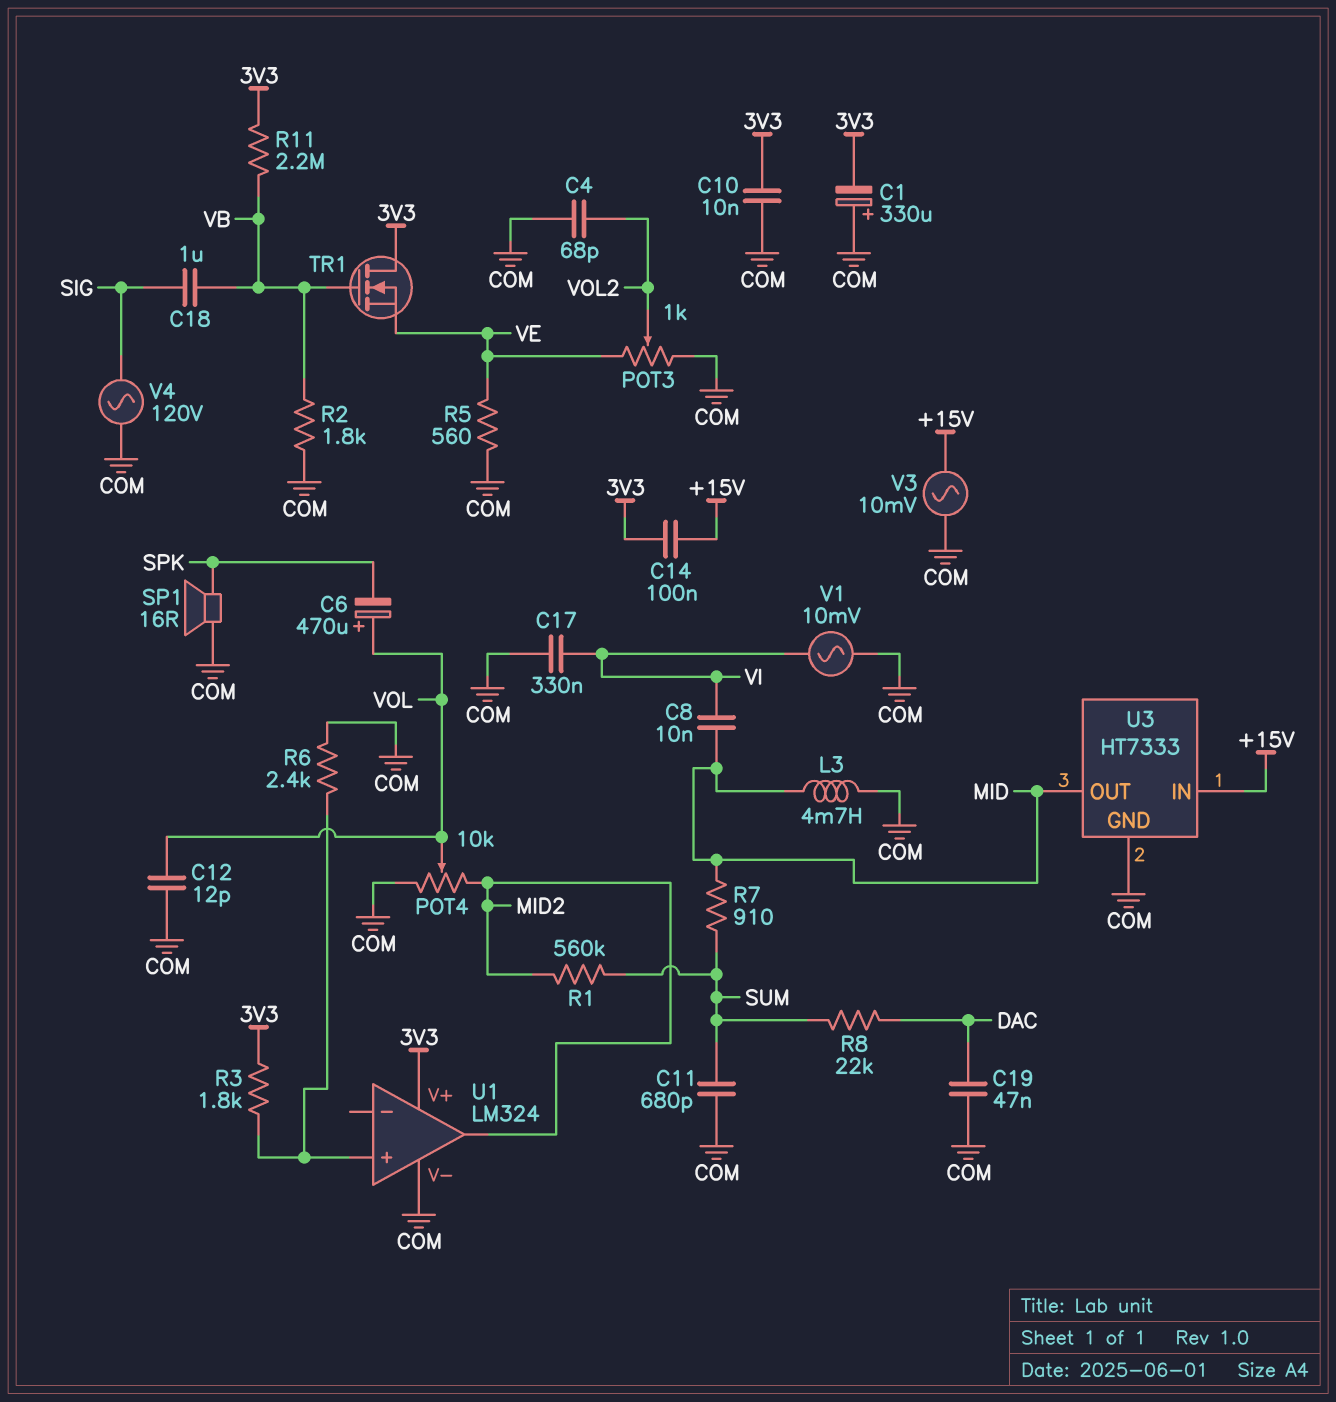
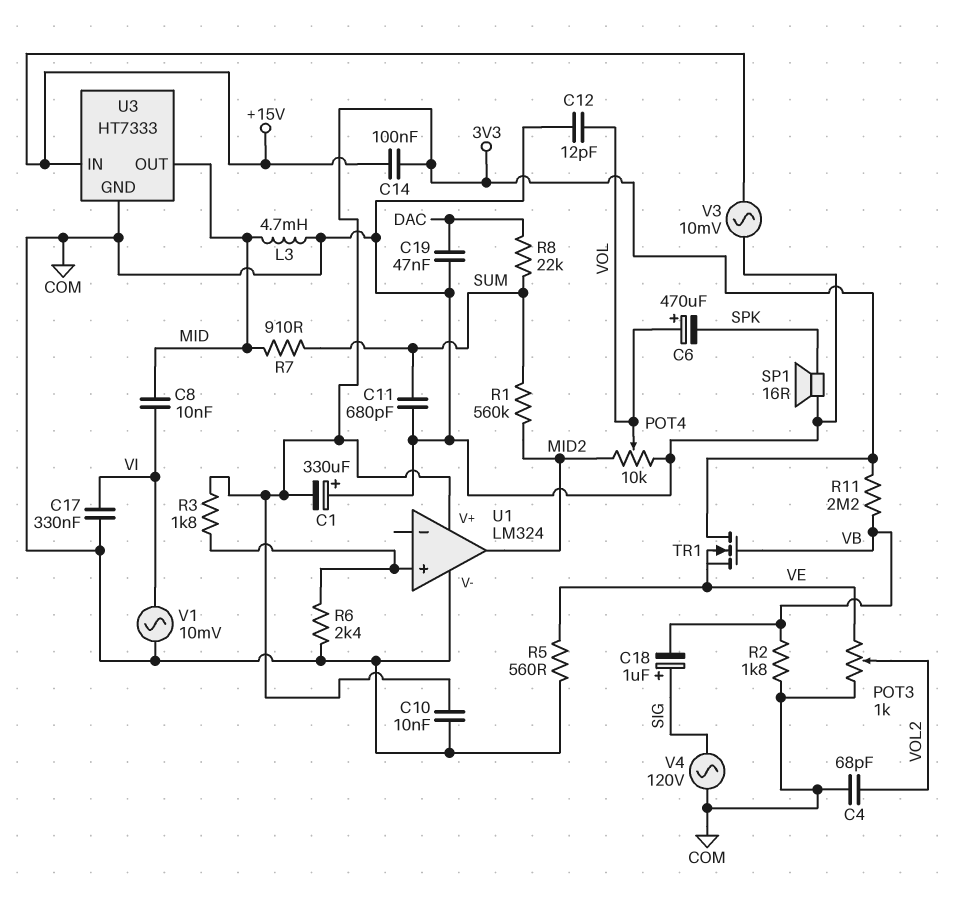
C18: 1uF (SIG, VB) -> 1uF (plus SIG, minus VB)

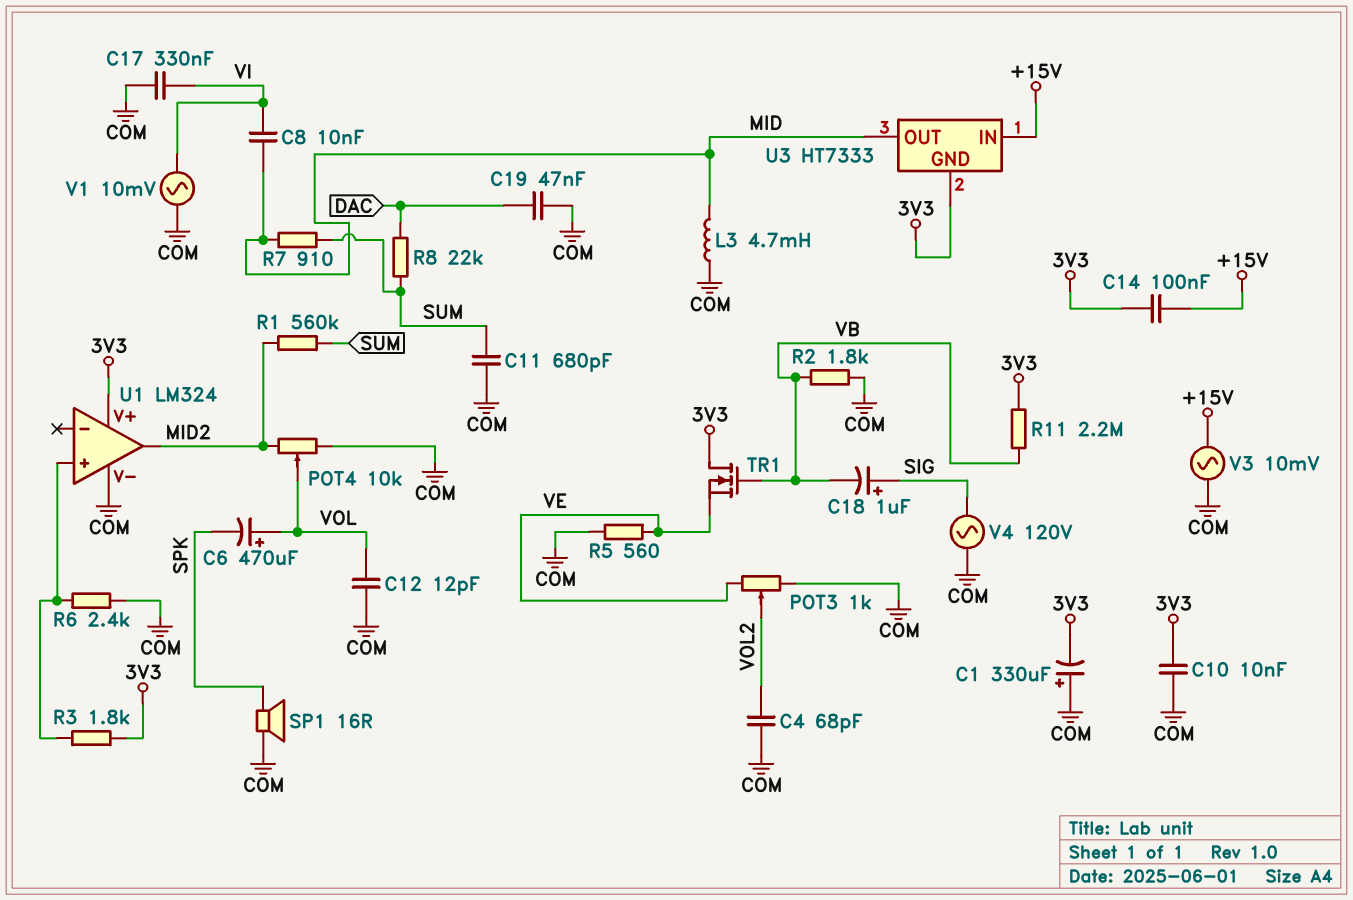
U3 pin GND: COM -> 3V3

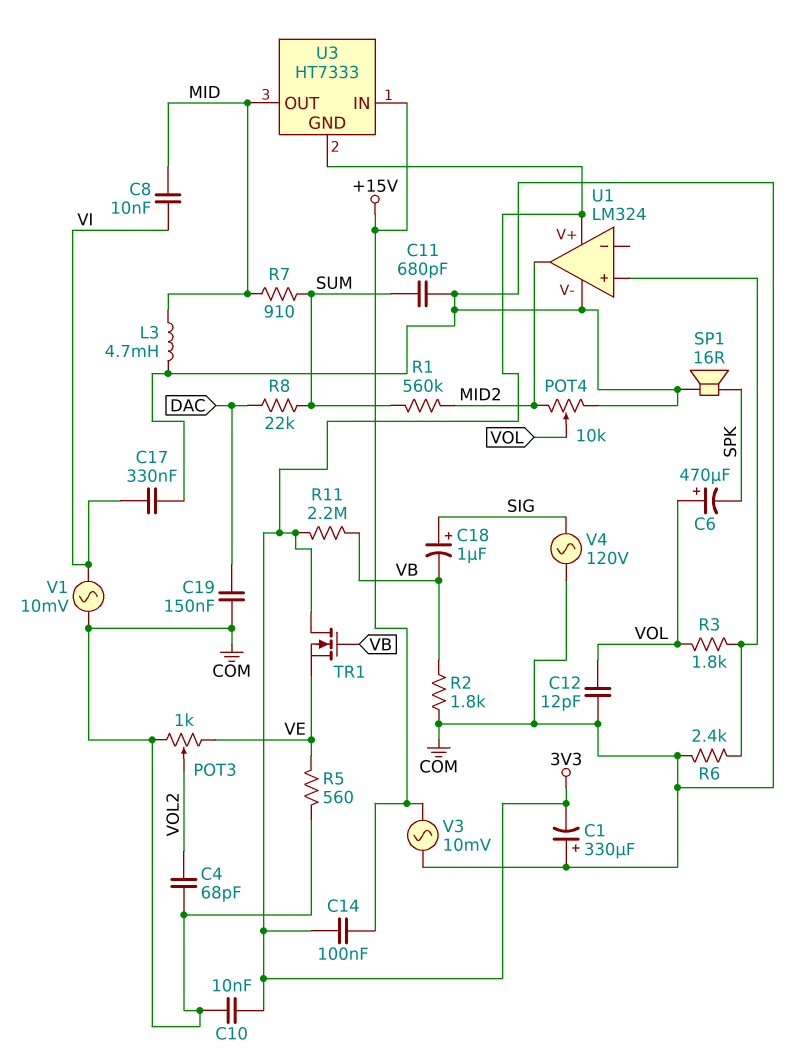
C19: 47nF (COM, DAC) -> 150nF (COM, DAC)
R3: 1.8k (3V3, U1/in+) -> 1.8k (U1/in+, VOL)

